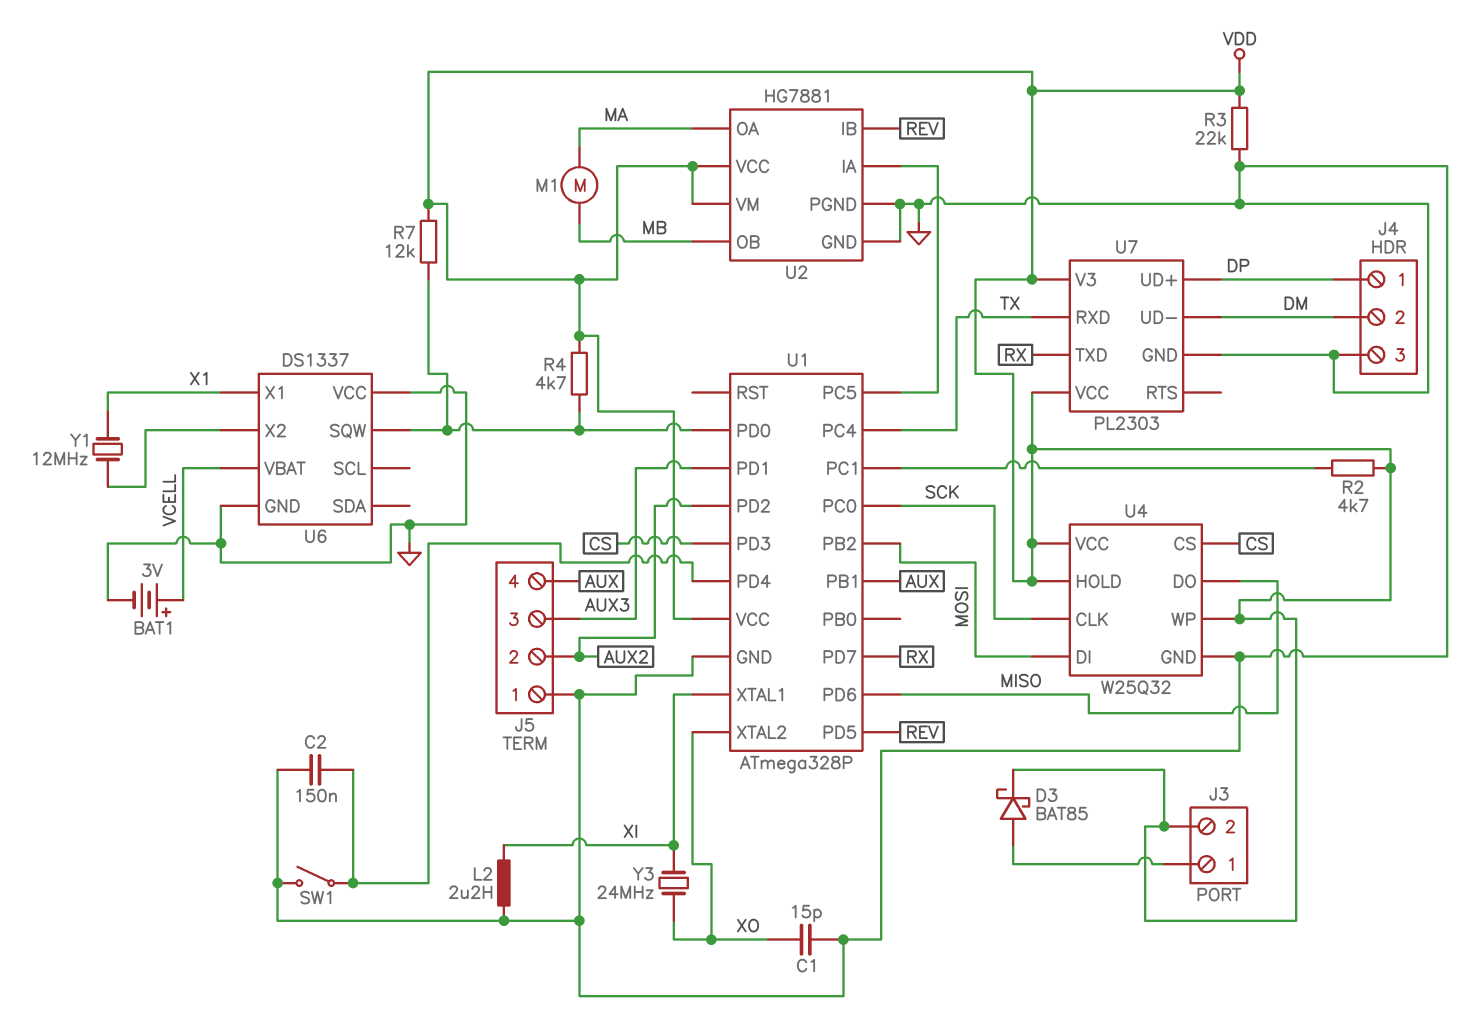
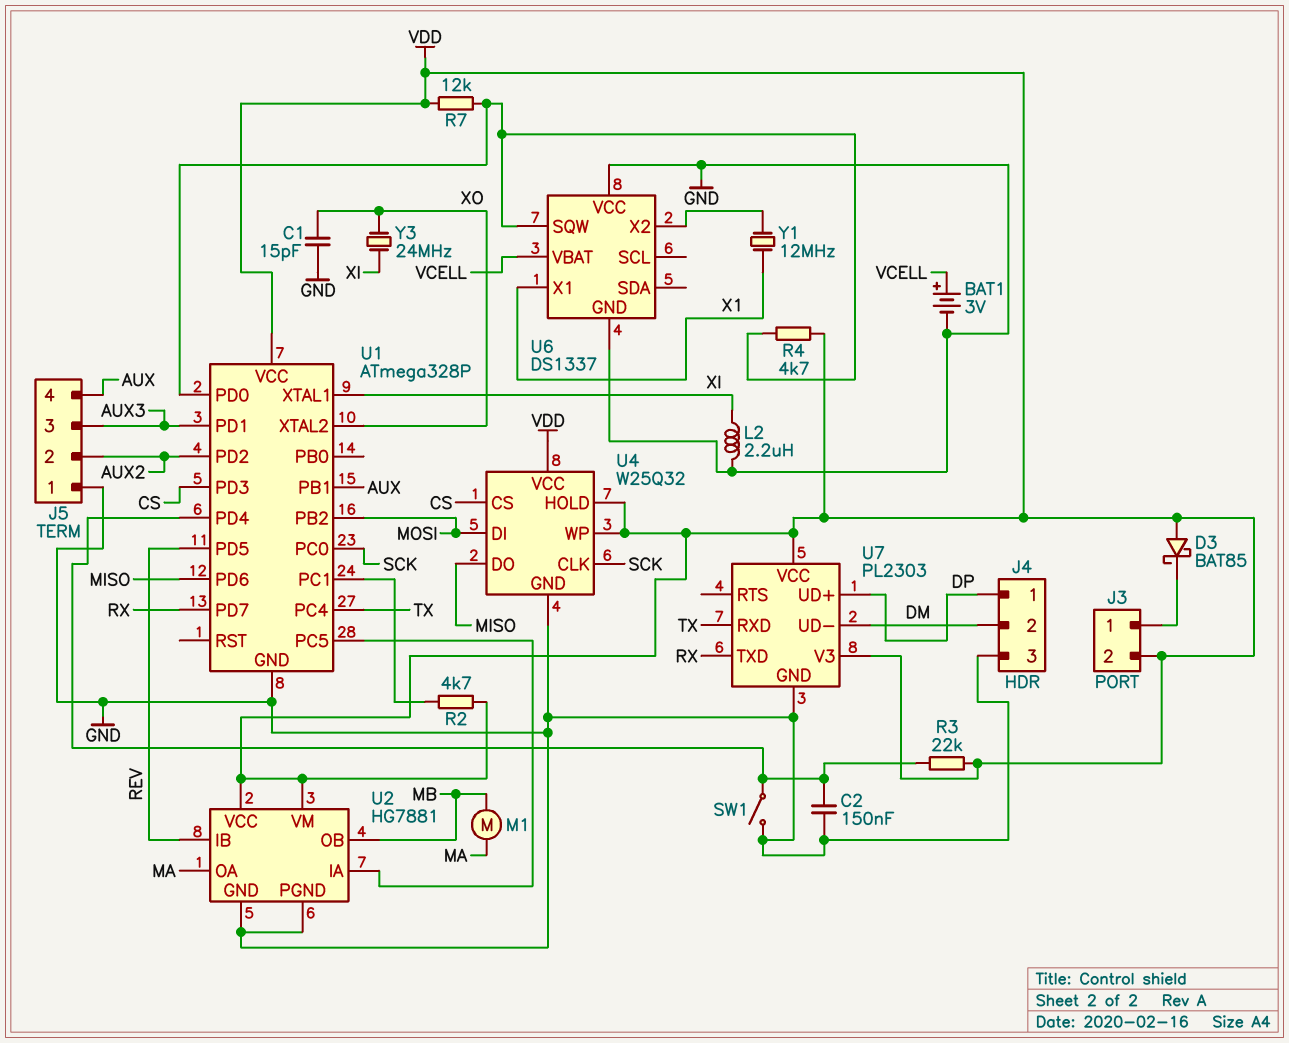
D3: schottky BAT85 (A J3/1, K VDD) -> schottky BAT85 (A VDD, K J3/1)
R3: 22k (GND, VDD) -> 22k (U1/PD4, VDD)

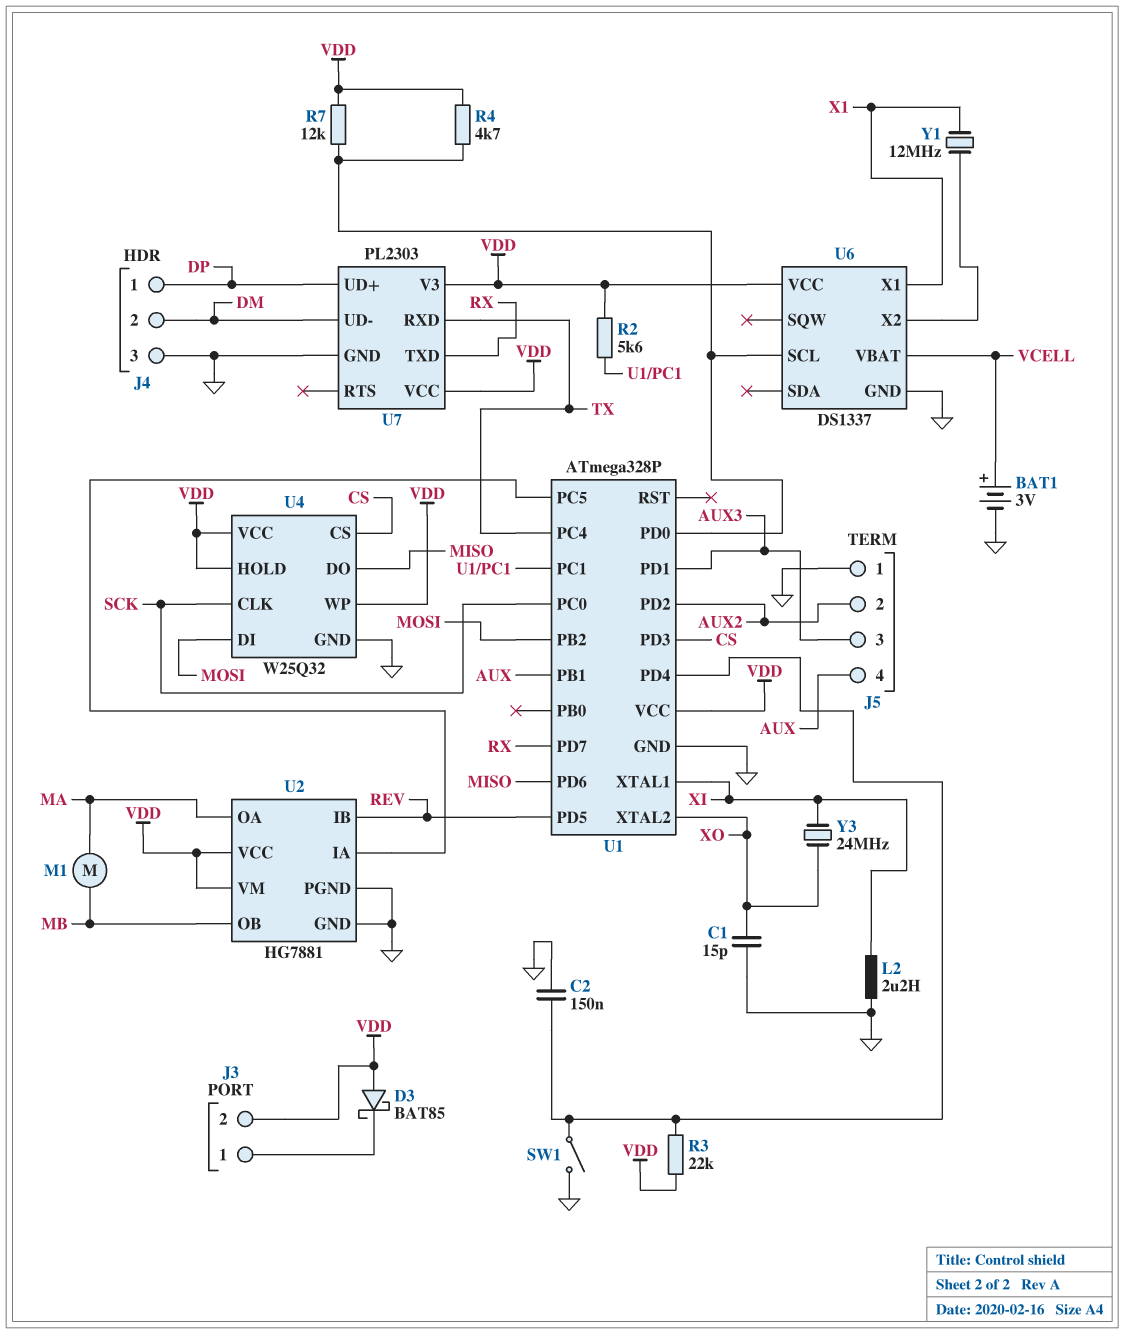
R2: 4.7k (U1/PC1, VDD) -> 5.6k (U1/PC1, VDD)
U6 pin SCL: none -> U1/PD0
U6 pin SQW: U1/PD0 -> none
U6 pin VCC: GND -> VDD

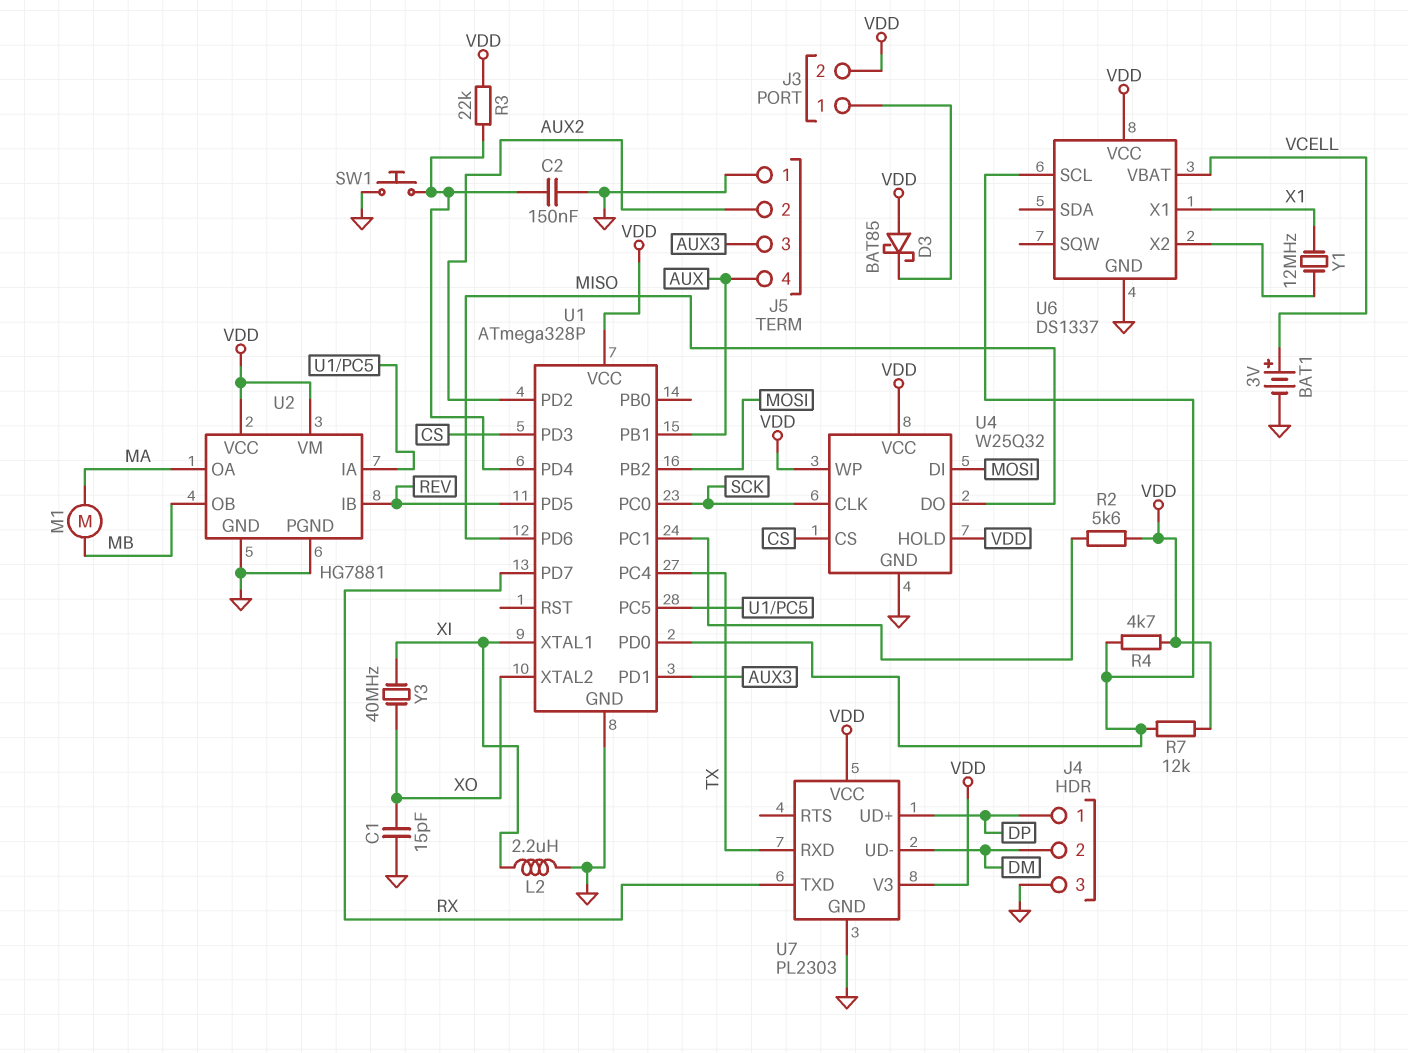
SW1: switch (GND, U1/PD4) -> button (GND, U1/PD4)
Y3: 24MHz (XI, XO) -> 40MHz (XI, XO)

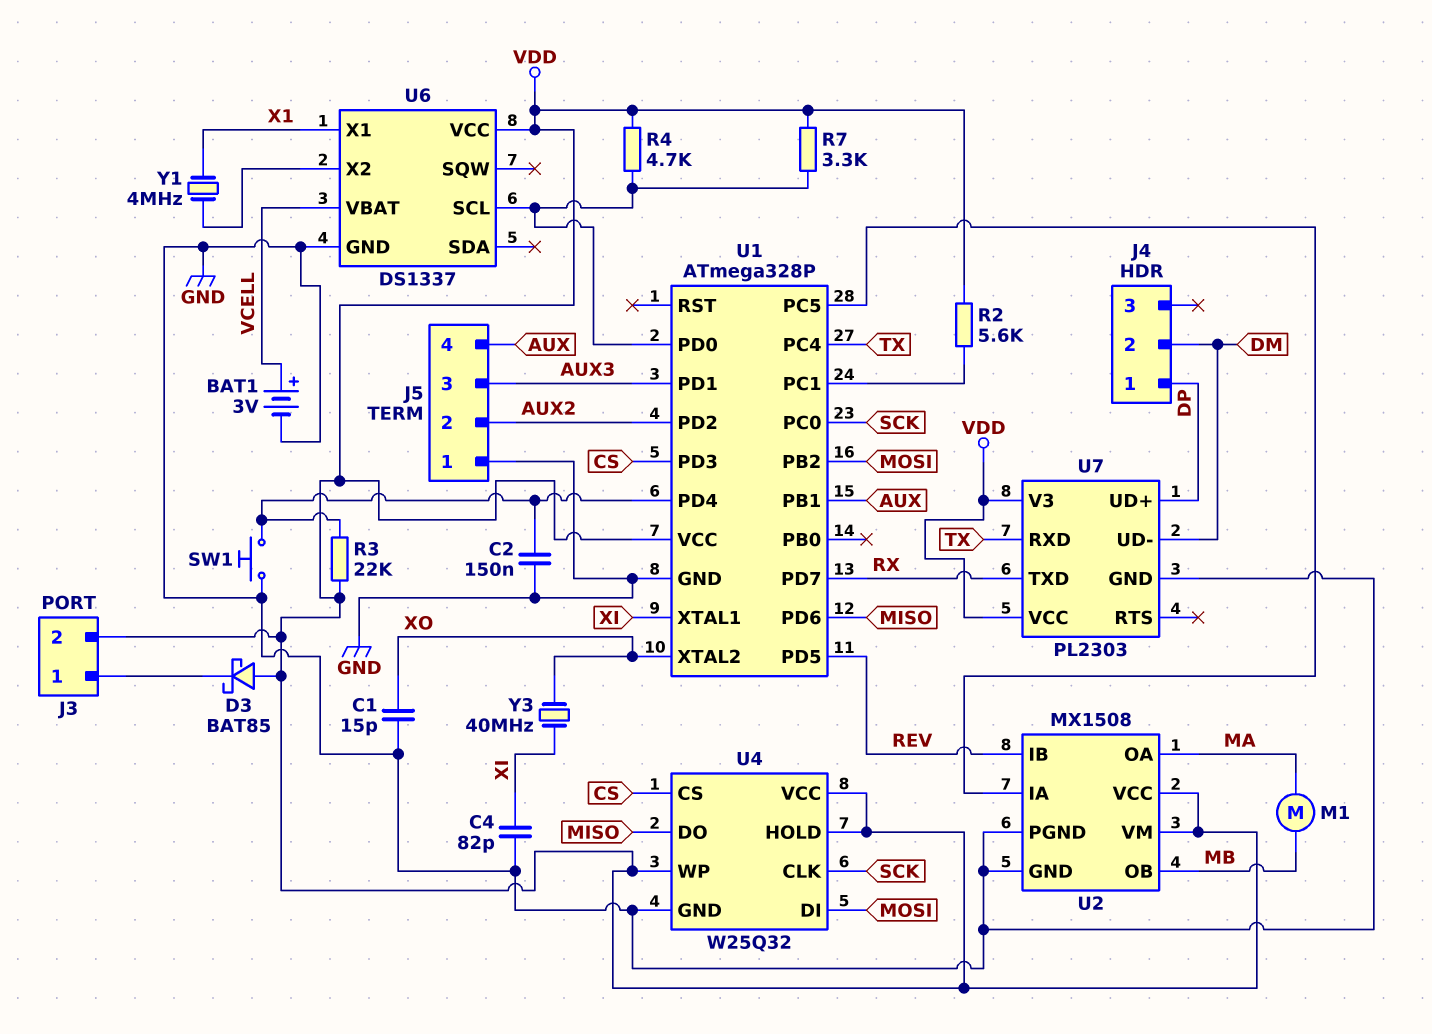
C4: none -> 82pF (GND, XI)
J4 pin 3: GND -> none
L2: 2.2uH (GND, XI) -> none
R7: 12k (U1/PD0, VDD) -> 3.3k (U1/PD0, VDD)
U2: HG7881 -> MX1508
Y1: 12MHz (U6/X2, X1) -> 4MHz (U6/X2, X1)

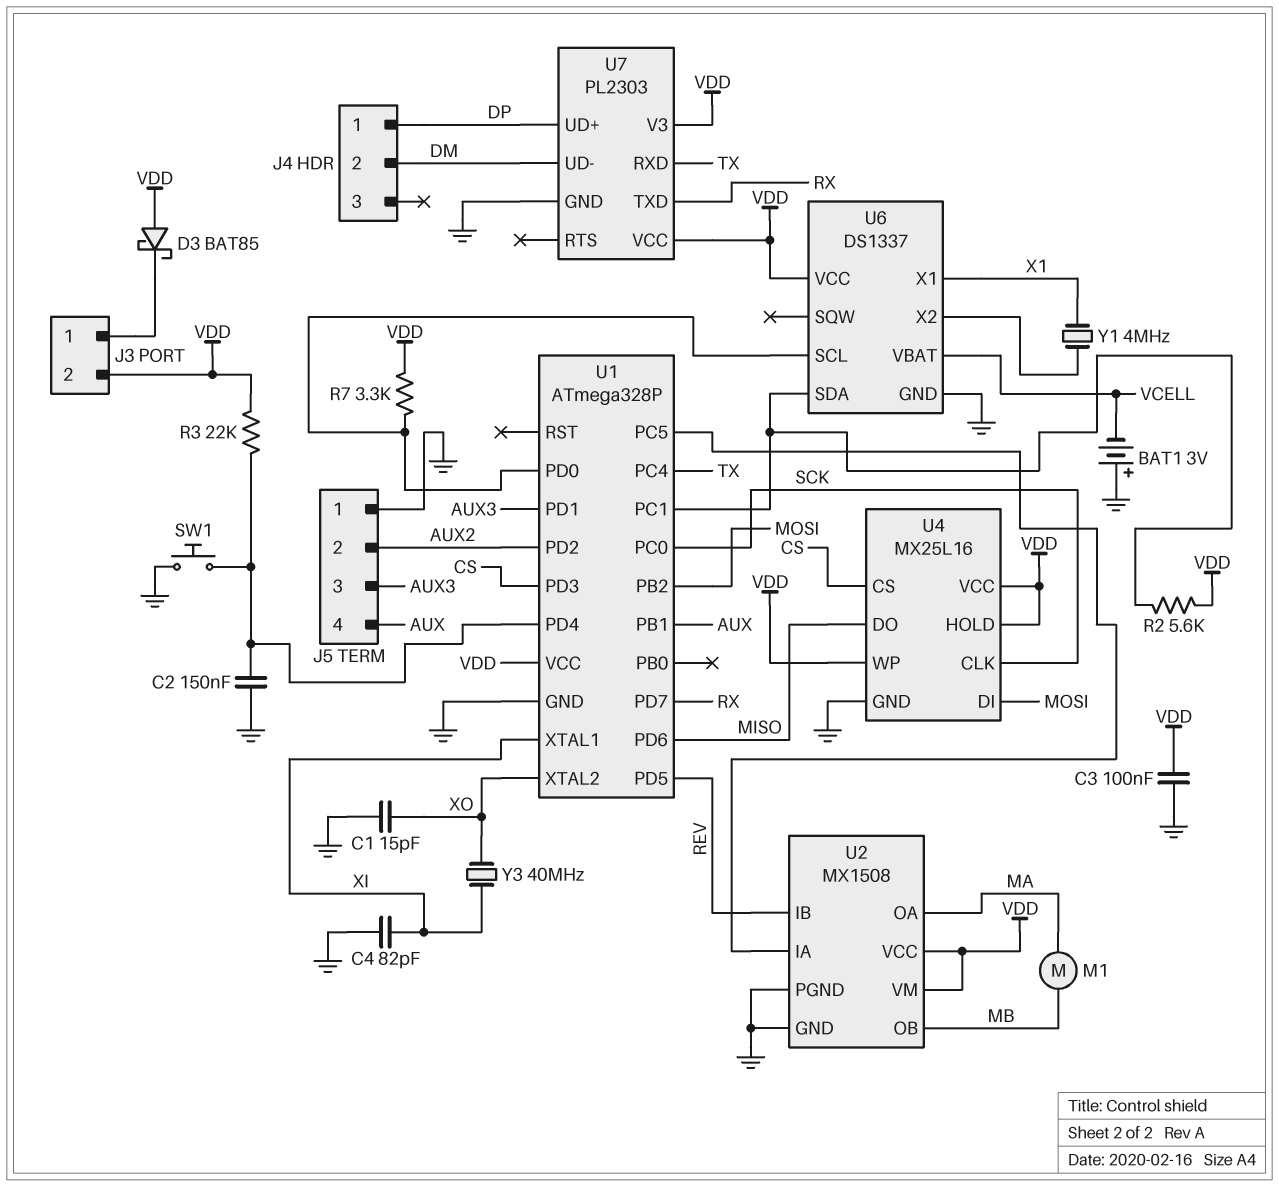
BAT1: 3V (plus VCELL, minus GND) -> 3V (plus GND, minus VCELL)
C3: none -> 100nF (GND, VDD)
R4: 4.7k (U1/PD0, VDD) -> none
U4: W25Q32 -> MX25L16
U6 pin SDA: none -> U1/PC1

